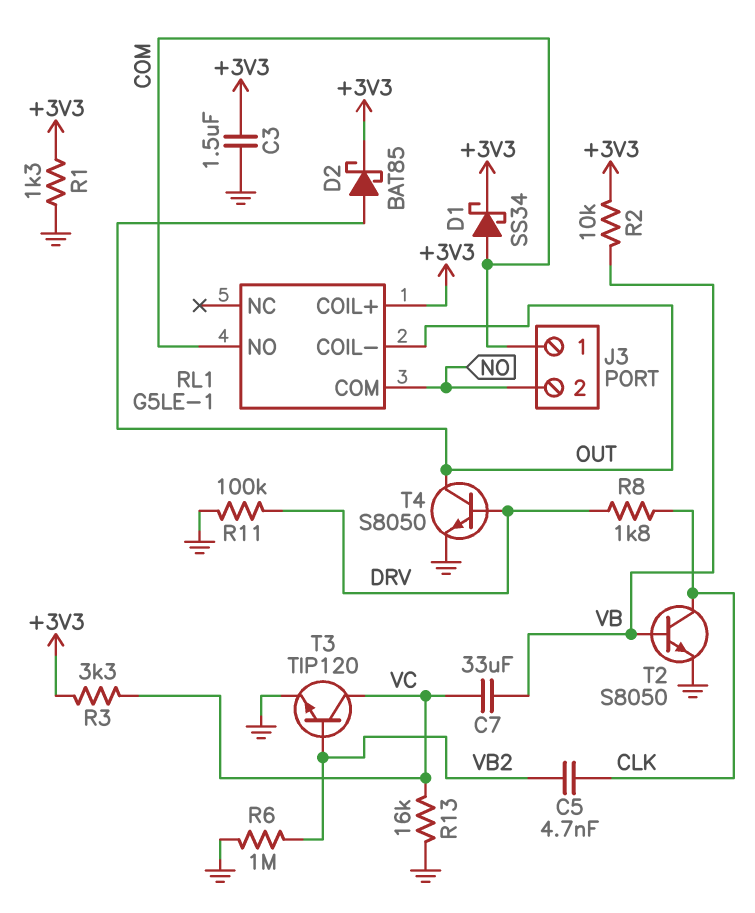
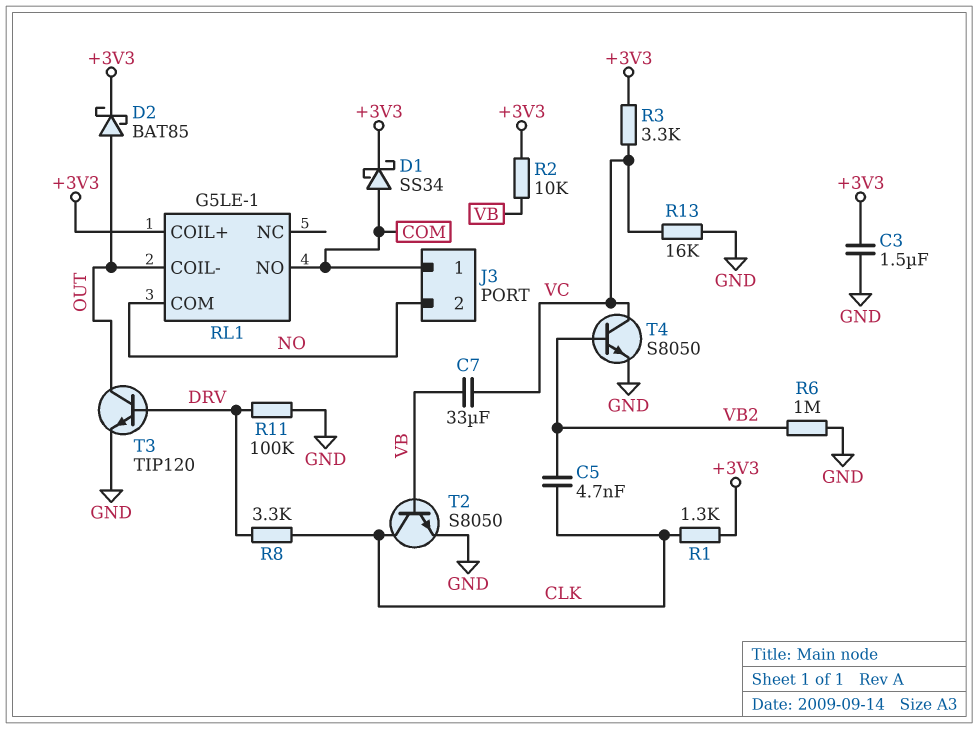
R1: 1.3k (+3V3, GND) -> 1.3k (+3V3, CLK)
R8: 1.8k (CLK, DRV) -> 3.3k (CLK, DRV)
T3: NPN TIP120 (B VB2, C VC, E GND) -> NPN TIP120 (B DRV, C OUT, E GND)
T4: NPN S8050 (B DRV, C OUT, E GND) -> NPN S8050 (B VB2, C VC, E GND)

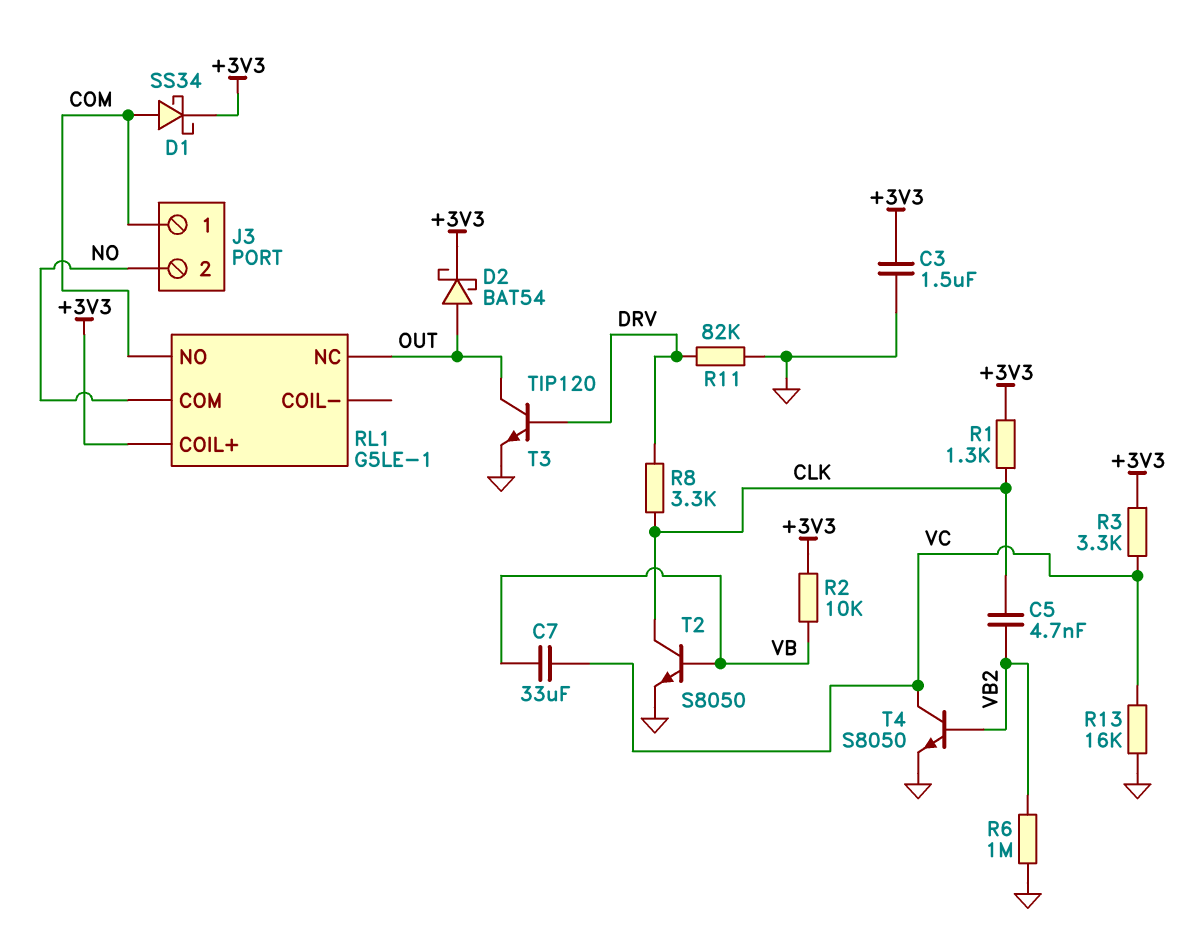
D2: schottky BAT85 (A OUT, K +3V3) -> schottky BAT54 (A OUT, K +3V3)
R11: 100k (DRV, GND) -> 82k (DRV, GND)
RL1 pin COIL-: OUT -> none
RL1 pin NC: none -> OUT

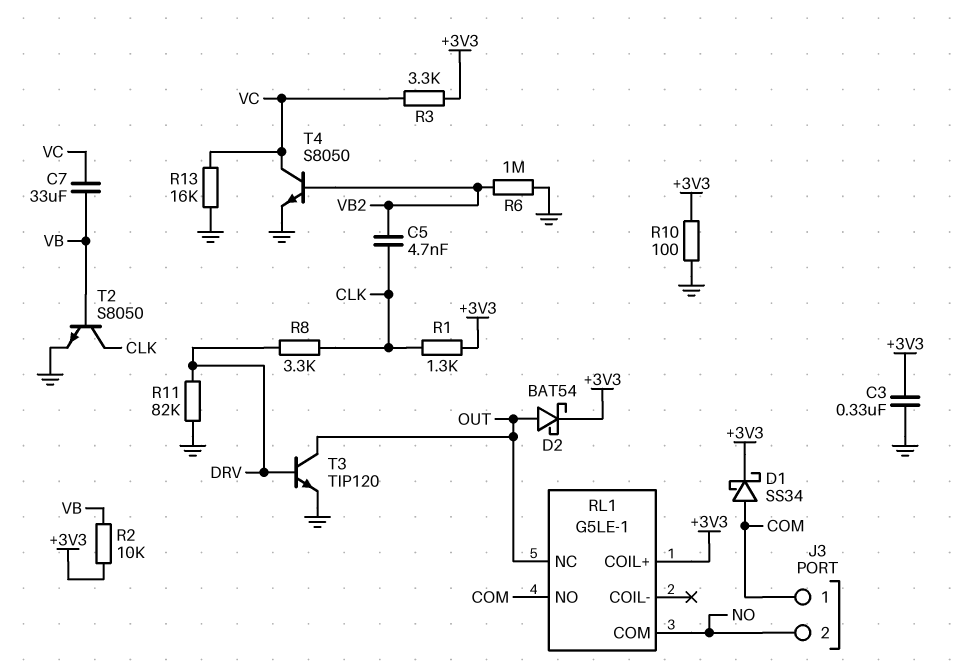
C3: 1.5uF (+3V3, GND) -> 330nF (+3V3, GND)
R10: none -> 100 (+3V3, GND)

